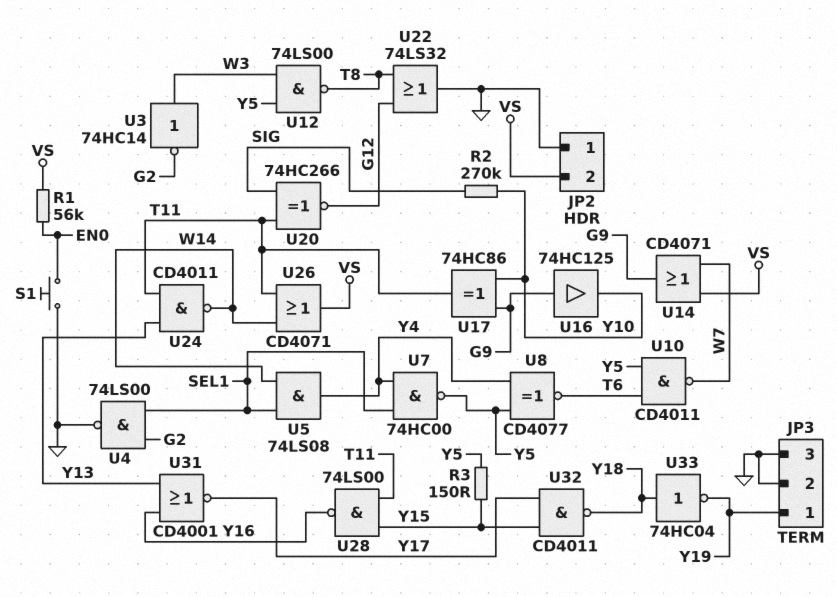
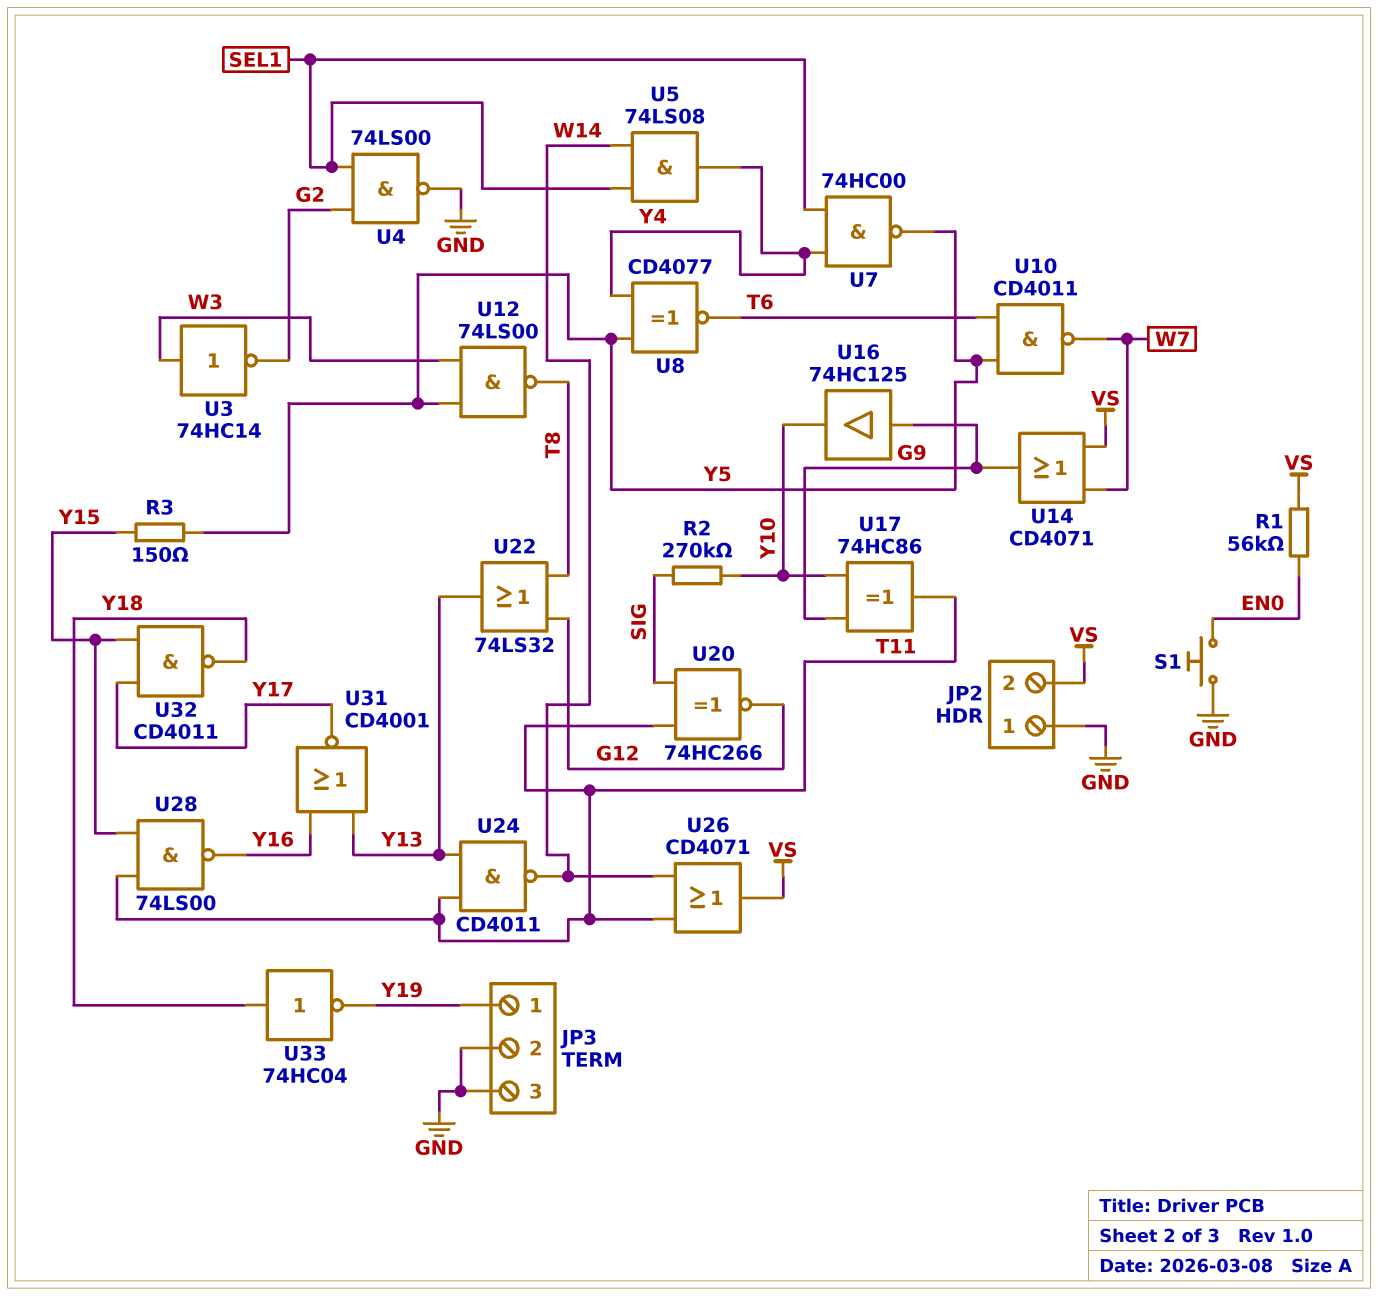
U22: OR 74LS32 (in G12, in T8, out GND) -> OR 74LS32 (in G12, in T8, out Y13)

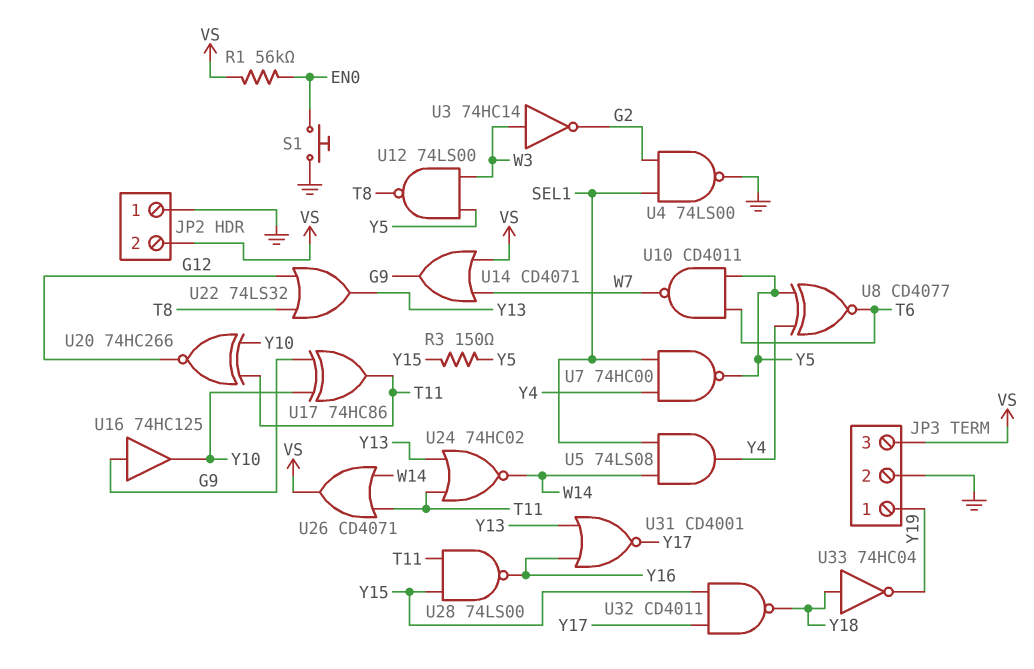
JP3 pin 3: GND -> VS
R2: 270k (SIG, Y10) -> none
U20: XNOR 74HC266 (in SIG, in T11, out G12) -> XNOR 74HC266 (in T11, in Y10, out G12)
U24: NAND CD4011 (in T11, in Y13, out W14) -> NOR 74HC02 (in T11, in Y13, out W14)

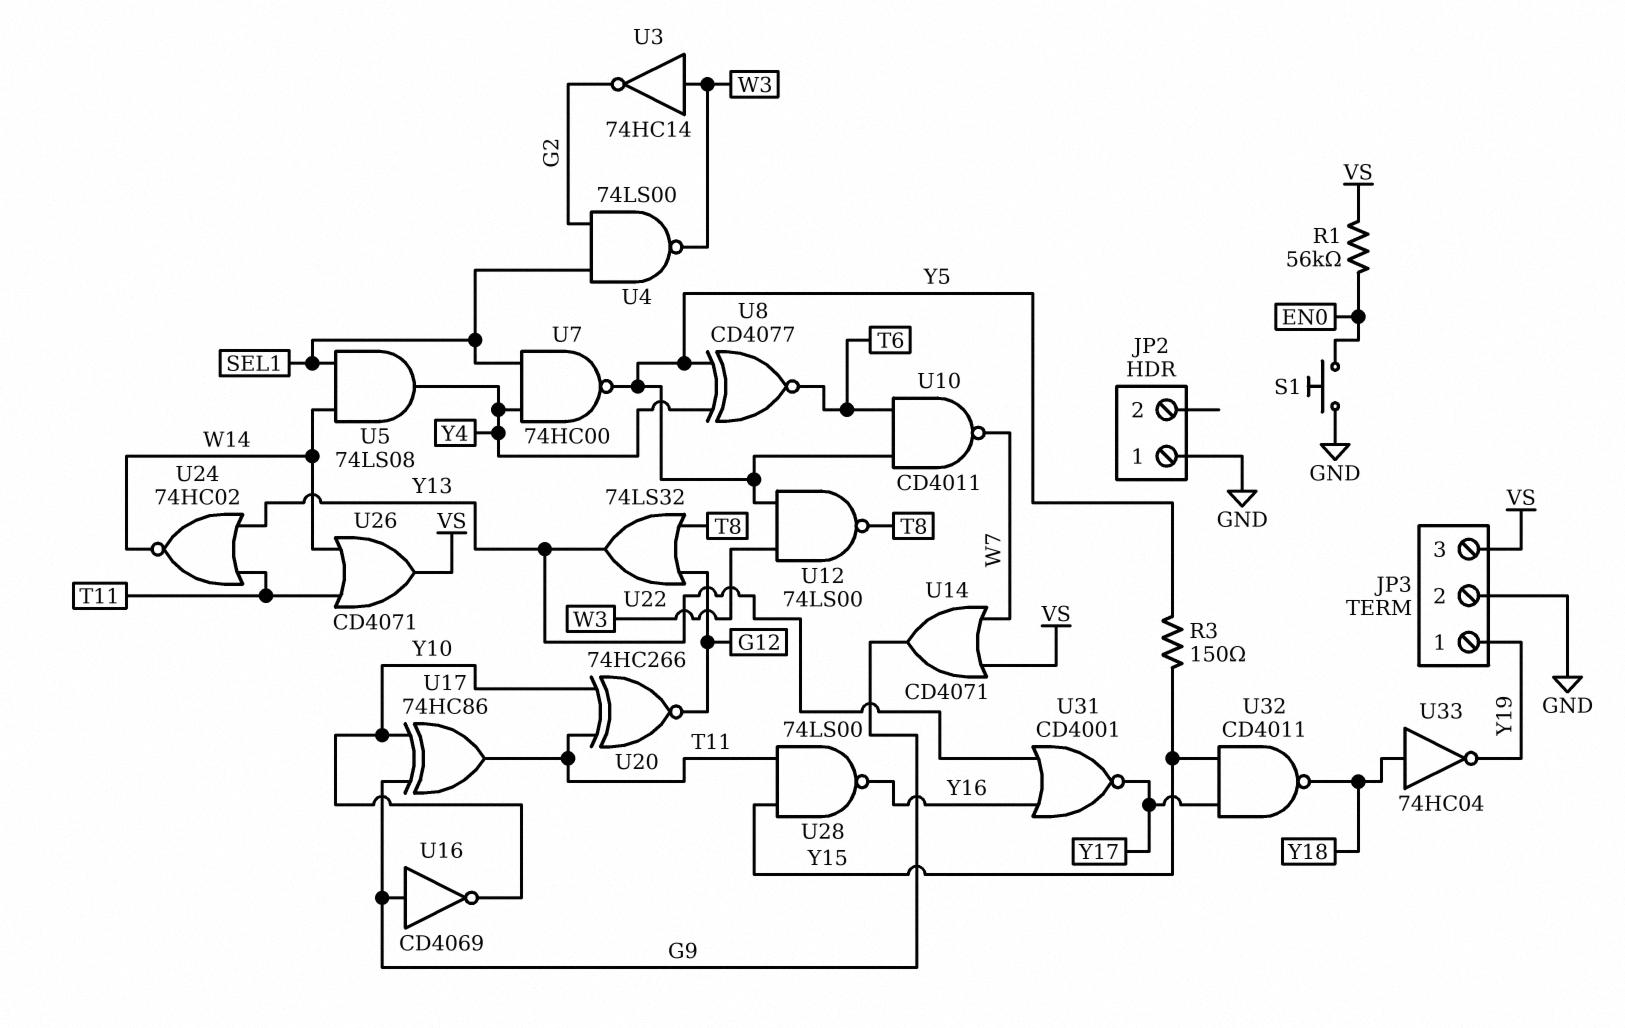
JP2 pin 2: VS -> none
U4: NAND 74LS00 (in G2, in SEL1, out GND) -> NAND 74LS00 (in G2, in SEL1, out W3)
U16: buffer 74HC125 (in G9, out Y10) -> NOT CD4069 (in G9, out Y10)

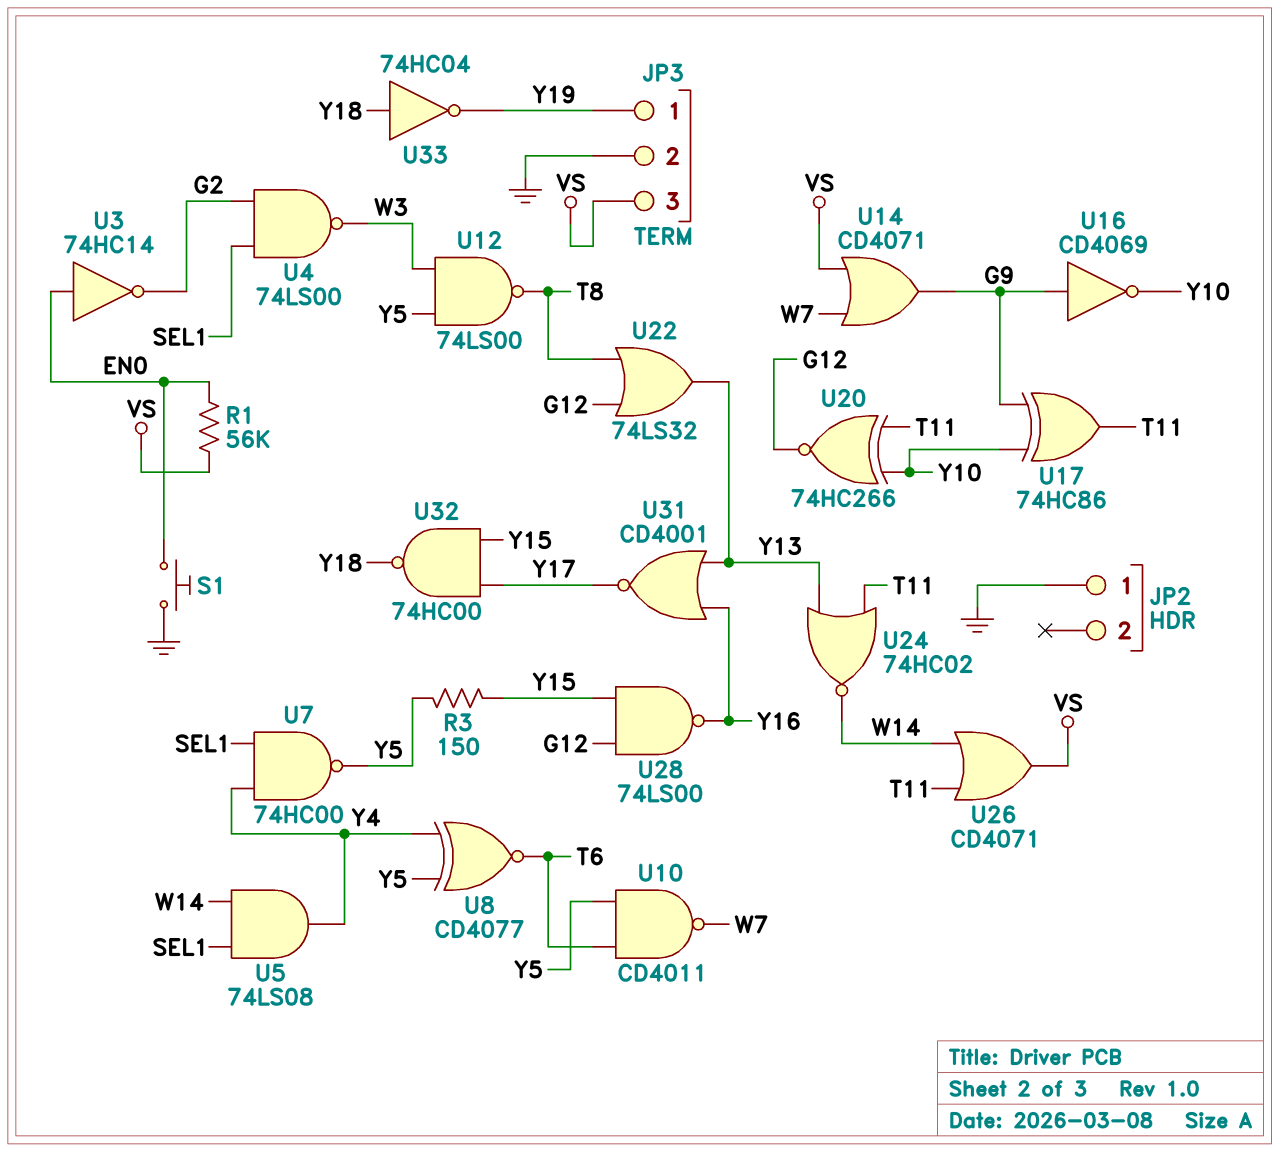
U3: NOT 74HC14 (in W3, out G2) -> NOT 74HC14 (in EN0, out G2)
U28: NAND 74LS00 (in T11, in Y15, out Y16) -> NAND 74LS00 (in G12, in Y15, out Y16)
U32: NAND CD4011 (in Y15, in Y17, out Y18) -> NAND 74HC00 (in Y15, in Y17, out Y18)

